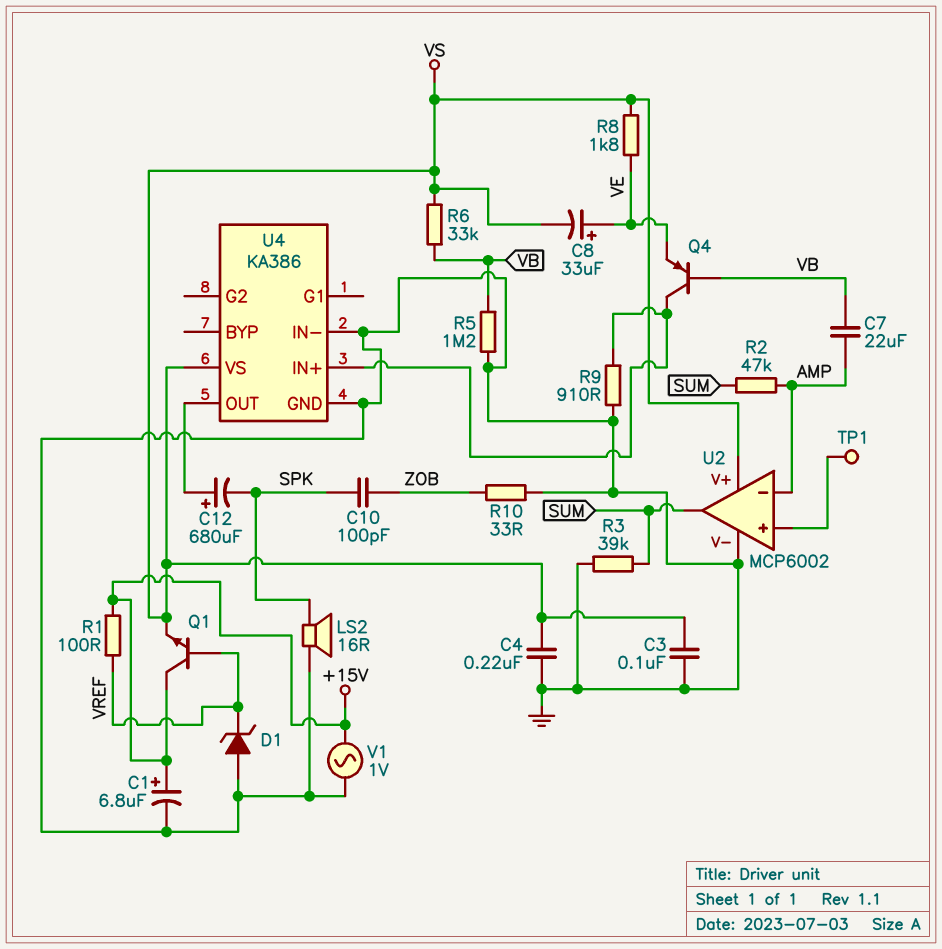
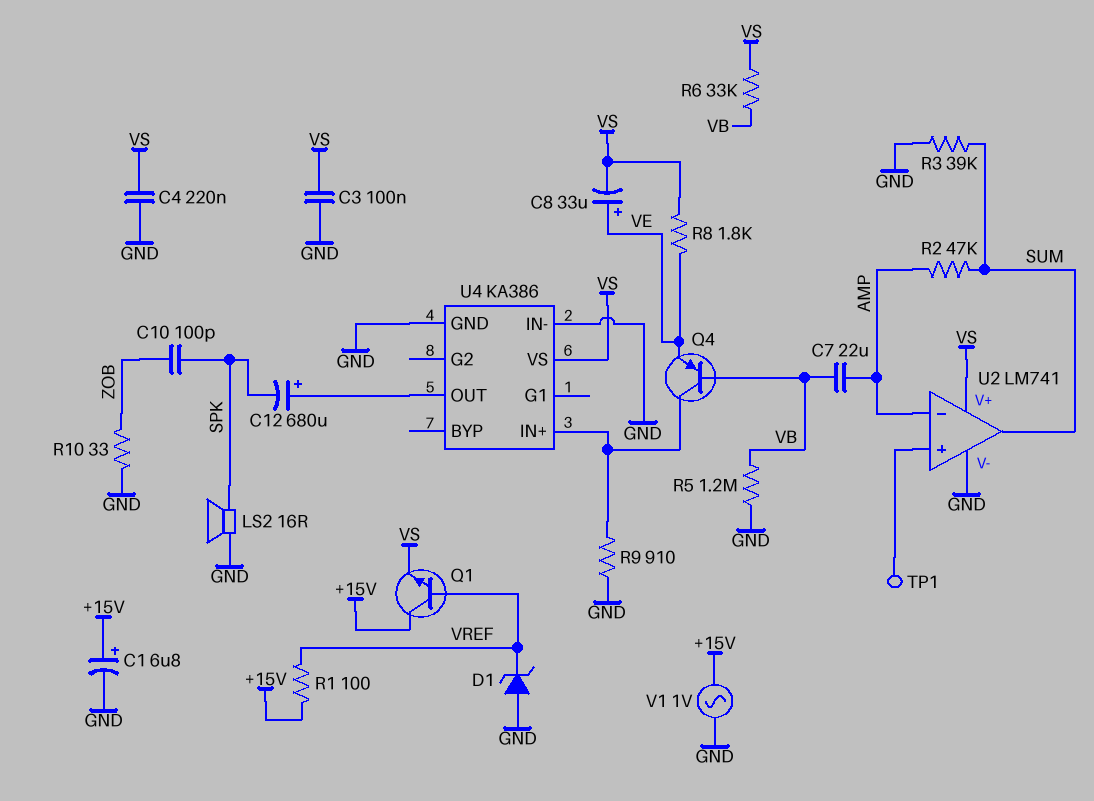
U2: MCP6002 -> LM741

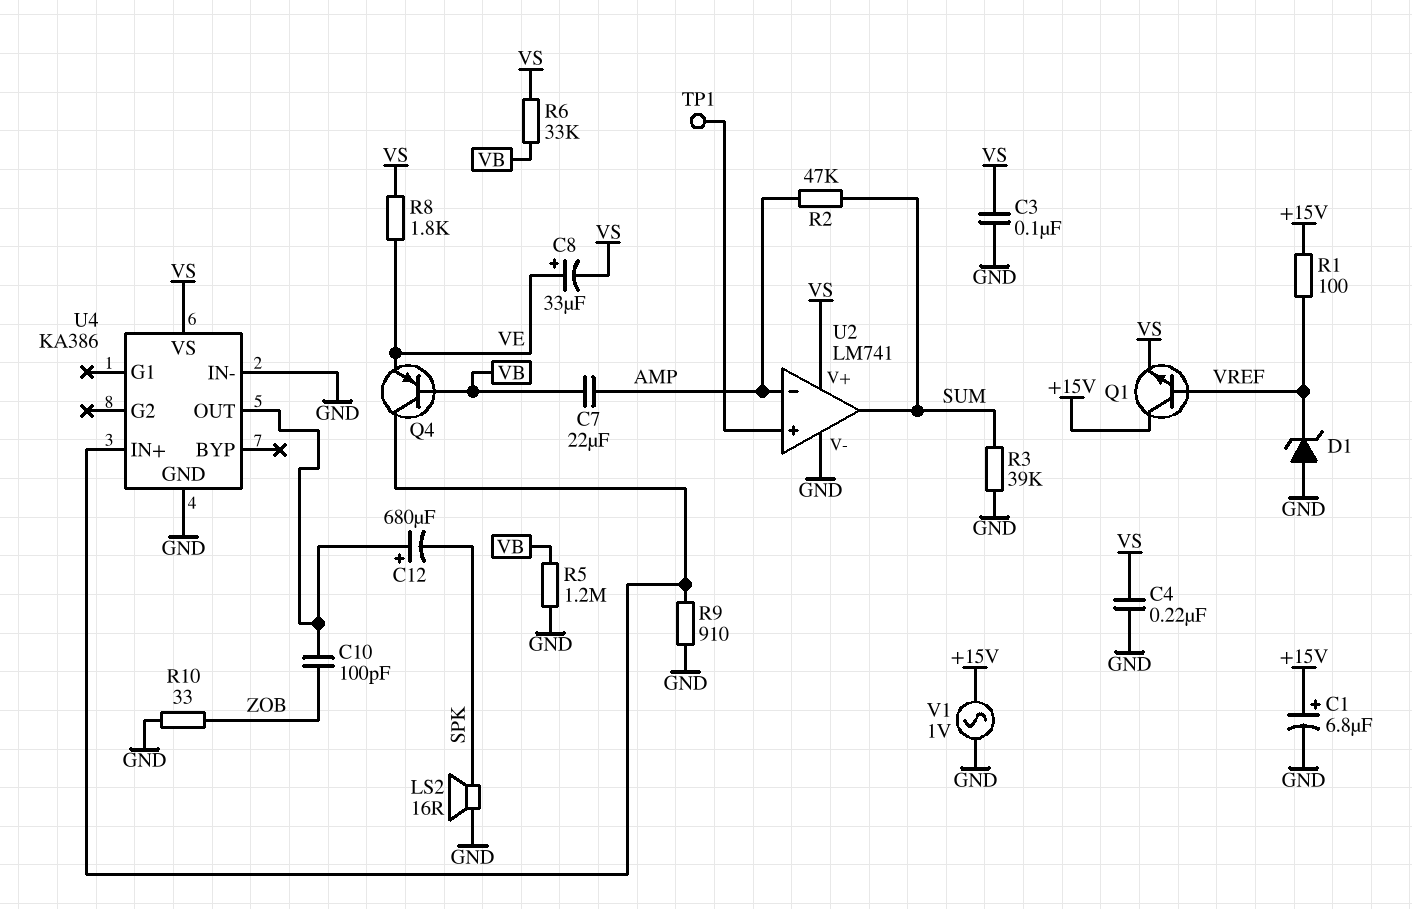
C10: 100pF (SPK, ZOB) -> 100pF (U4/OUT, ZOB)

